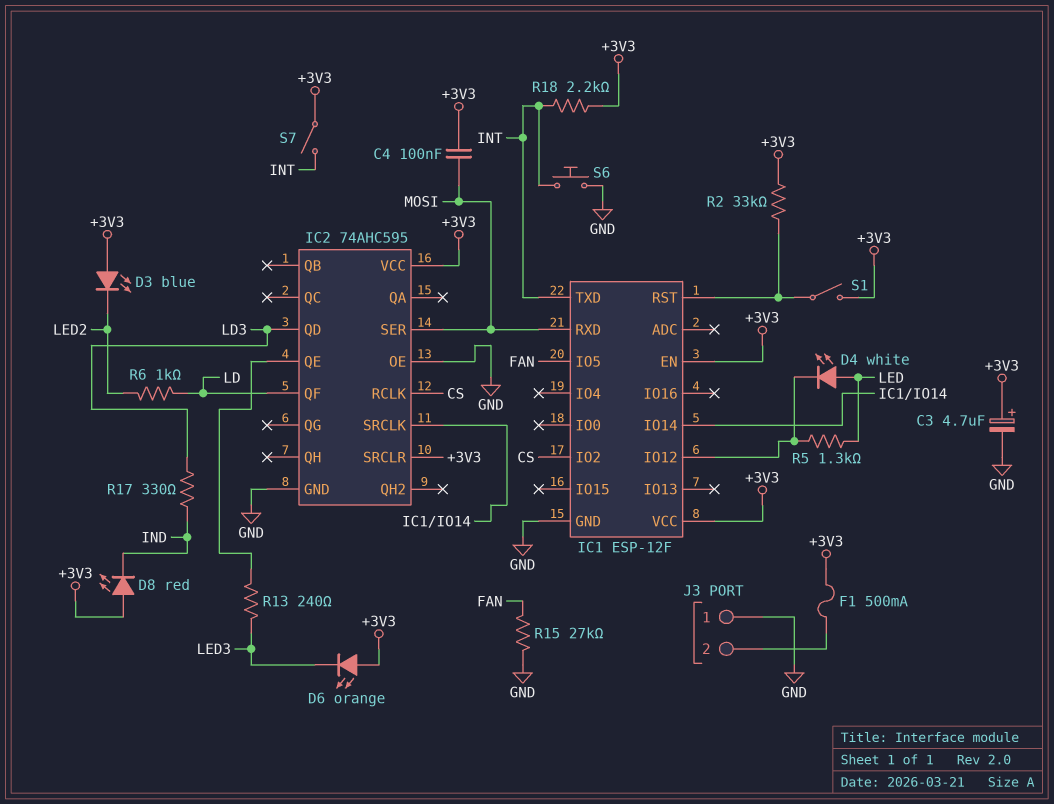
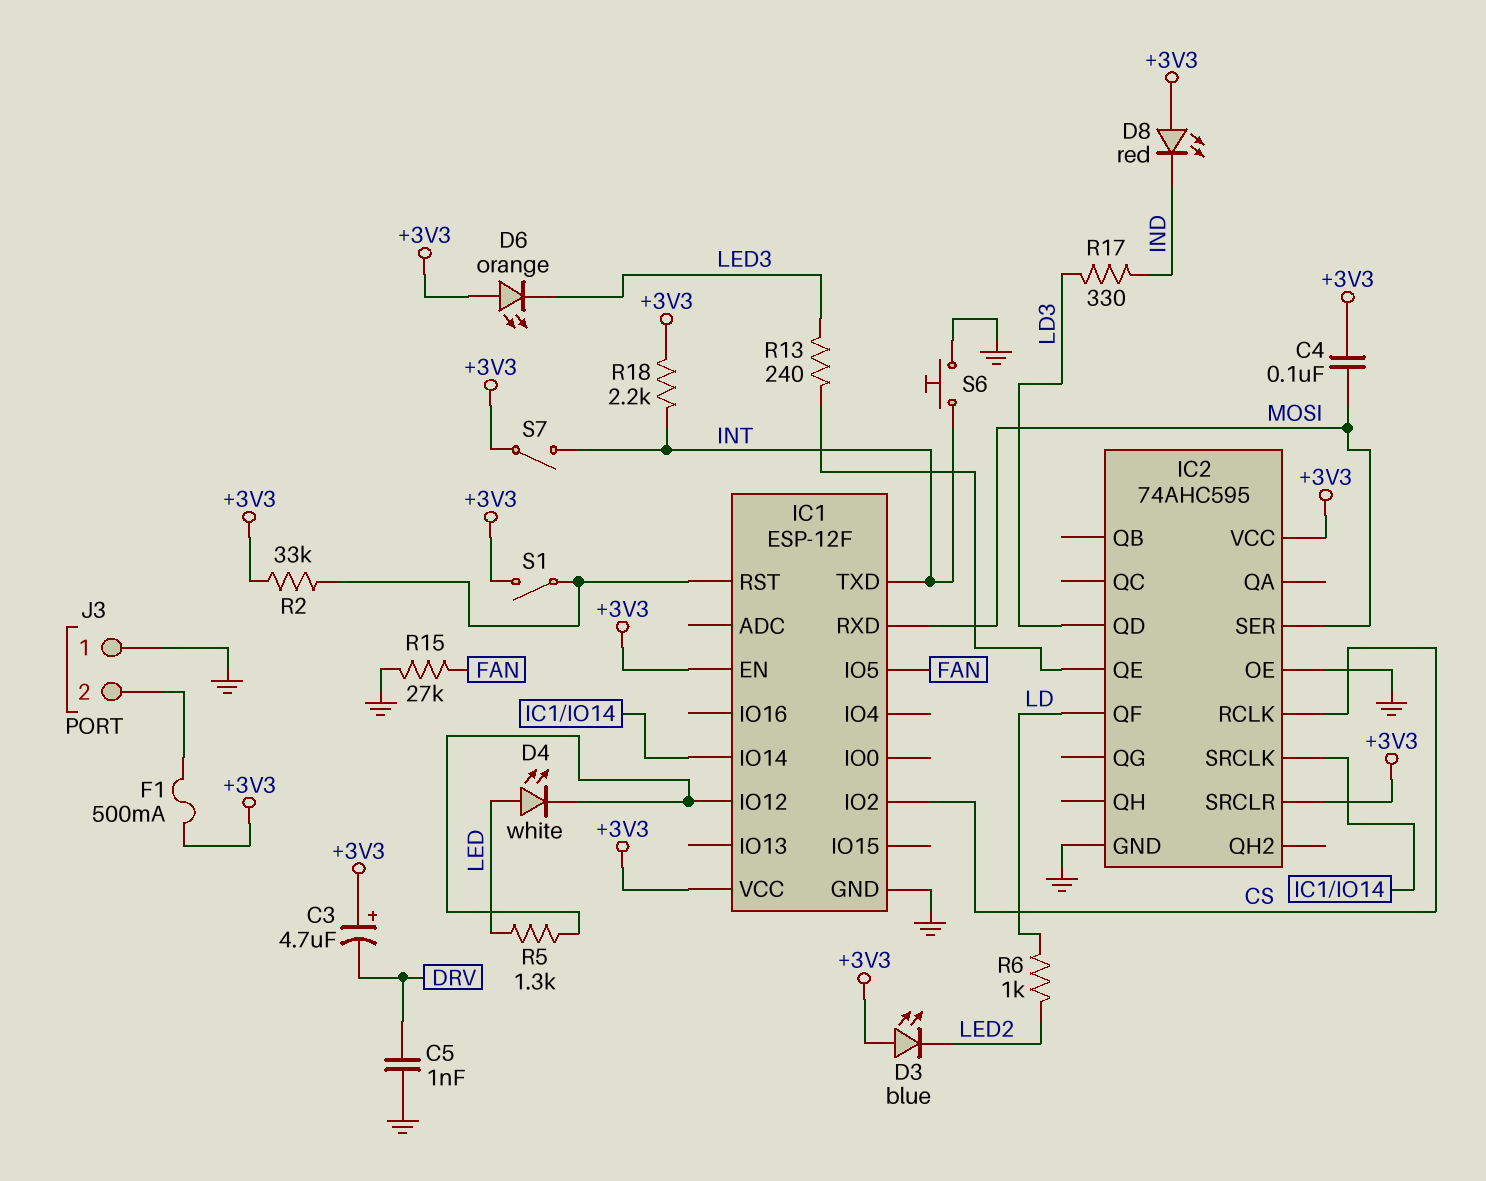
C3: 4.7uF (plus +3V3, minus GND) -> 4.7uF (plus +3V3, minus DRV)
C5: none -> 1nF (DRV, GND)

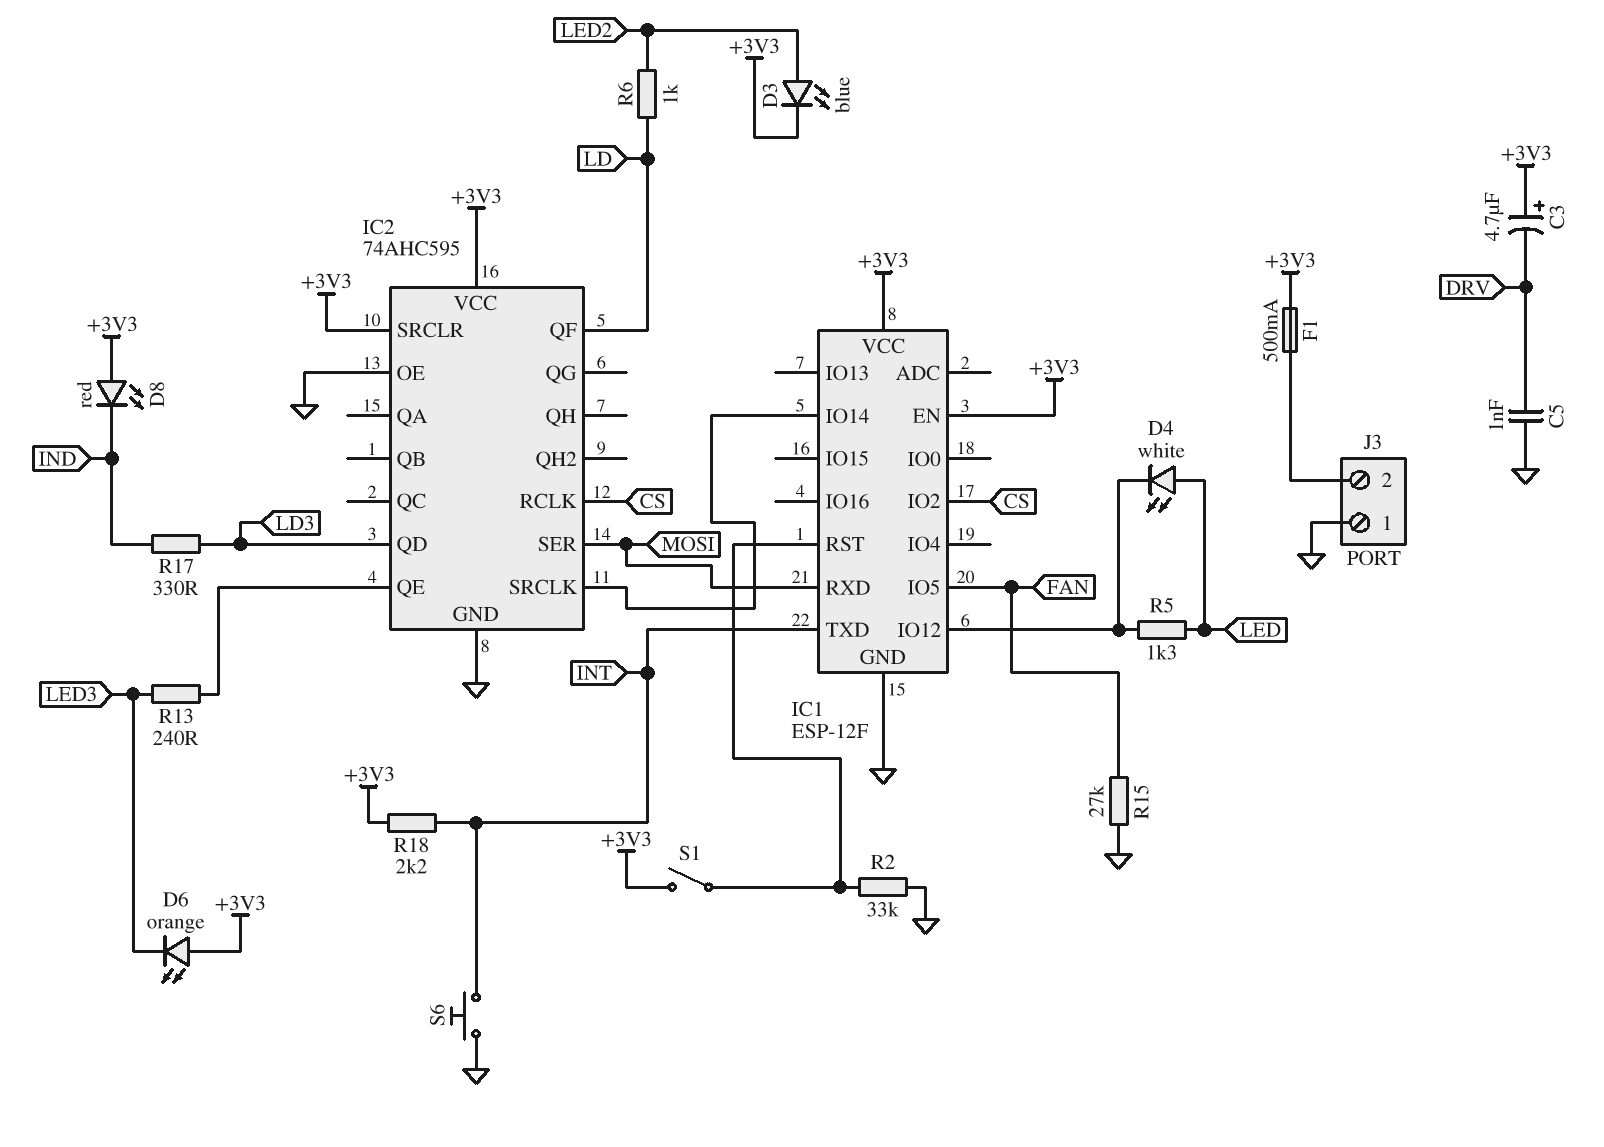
C4: 100nF (+3V3, MOSI) -> none
D3: LED blue (A +3V3, K LED2) -> LED blue (A LED2, K +3V3)
R2: 33k (+3V3, IC1/RST) -> 33k (GND, IC1/RST)
S7: switch (+3V3, INT) -> none

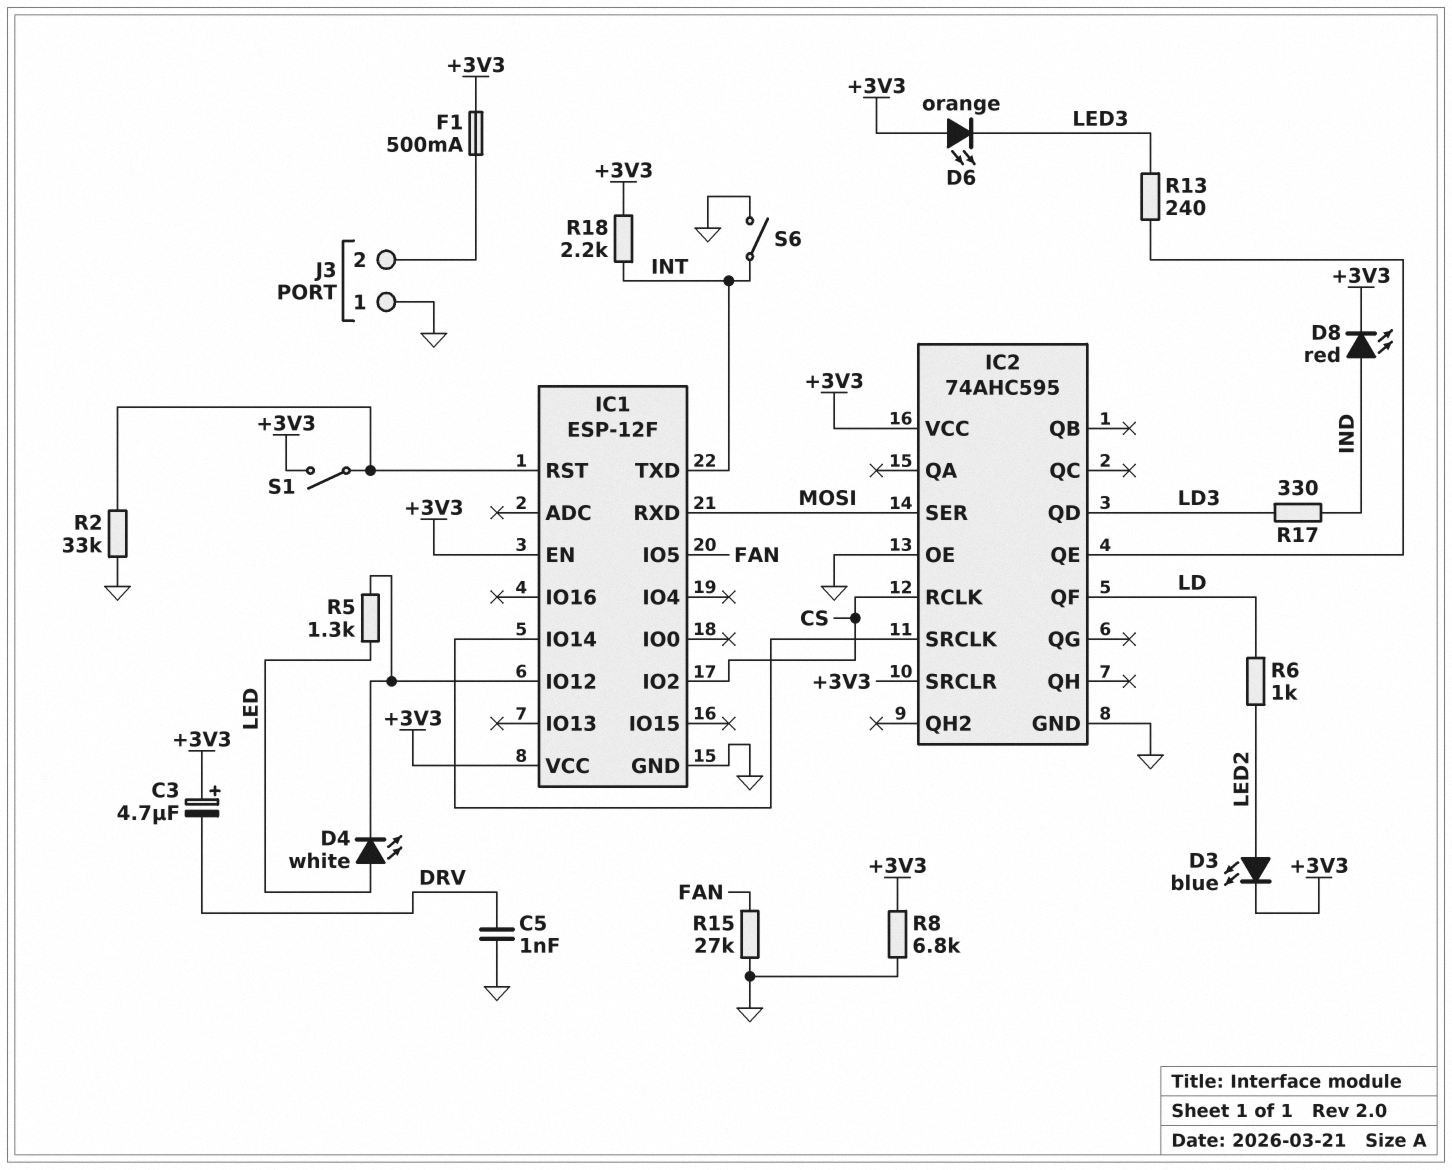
D8: LED red (A +3V3, K IND) -> LED red (A IND, K +3V3)
R8: none -> 6.8k (+3V3, GND)
S6: button (GND, INT) -> switch (GND, INT)

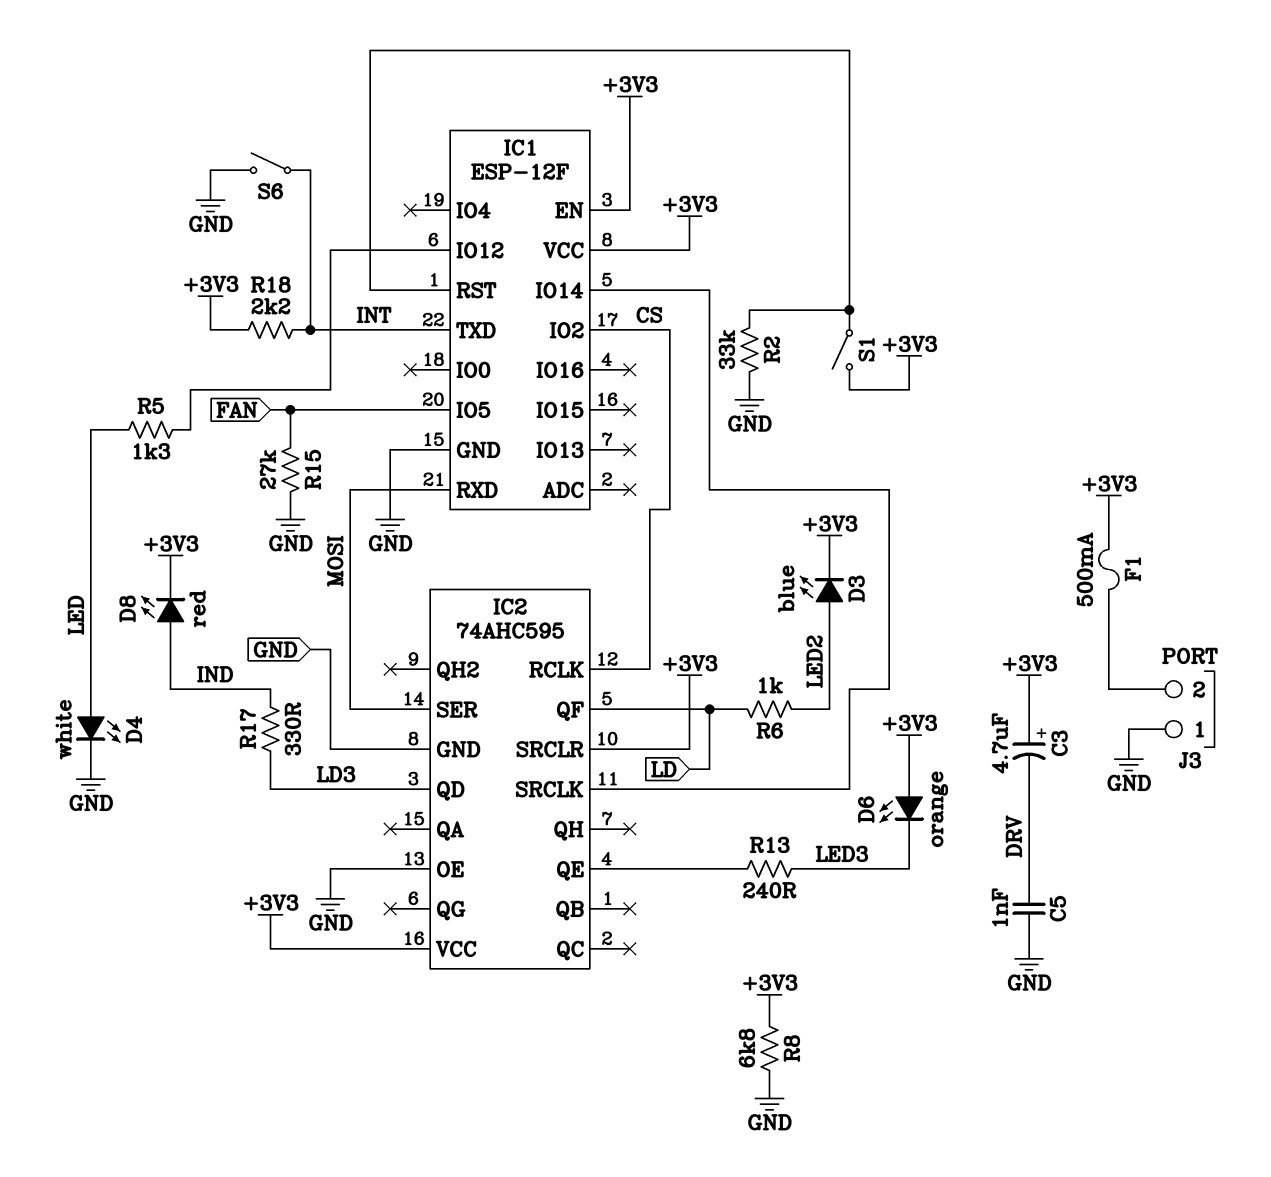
D4: LED white (A LED, K IC1/IO12) -> LED white (A LED, K GND)

